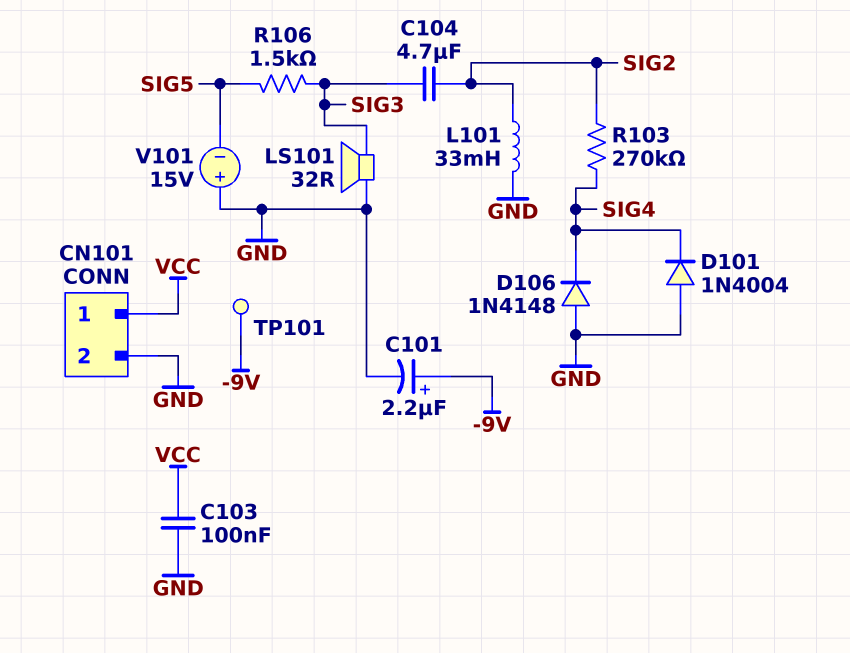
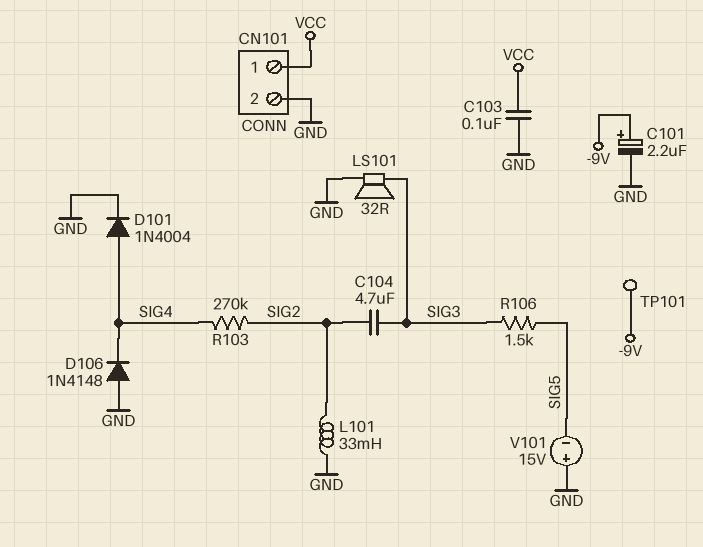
D101: diode 1N4004 (A GND, K SIG4) -> diode 1N4004 (A SIG4, K GND)

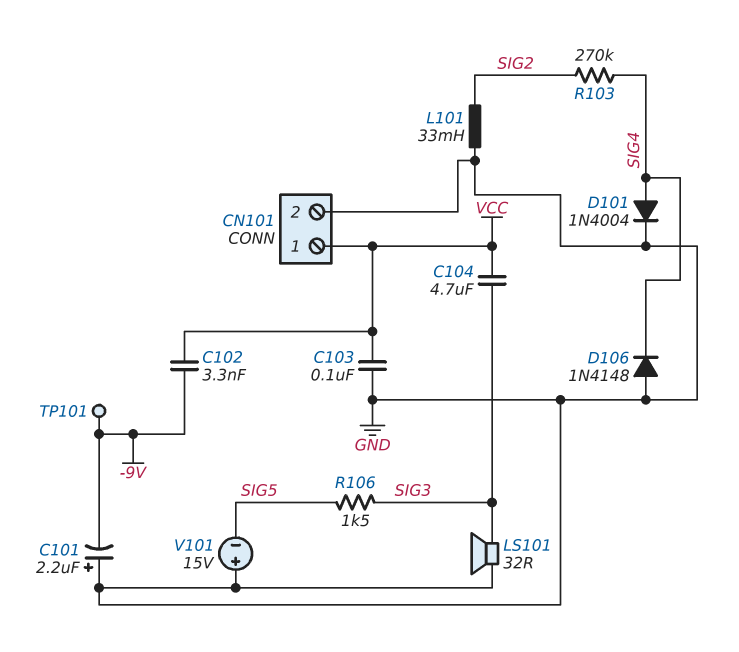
C101: 2.2uF (plus -9V, minus GND) -> 2.2uF (plus GND, minus -9V)
C102: none -> 3.3nF (-9V, VCC)
C104: 4.7uF (SIG2, SIG3) -> 4.7uF (SIG3, VCC)

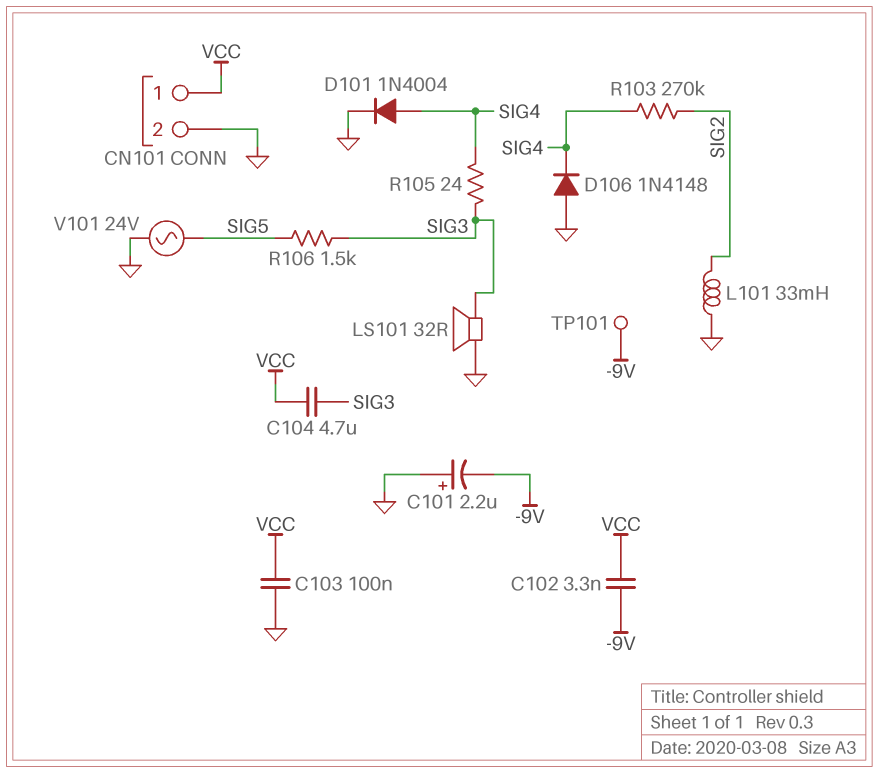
R105: none -> 24 (SIG3, SIG4)
V101: 15V (plus GND, minus SIG5) -> AC 24V (GND, SIG5)

